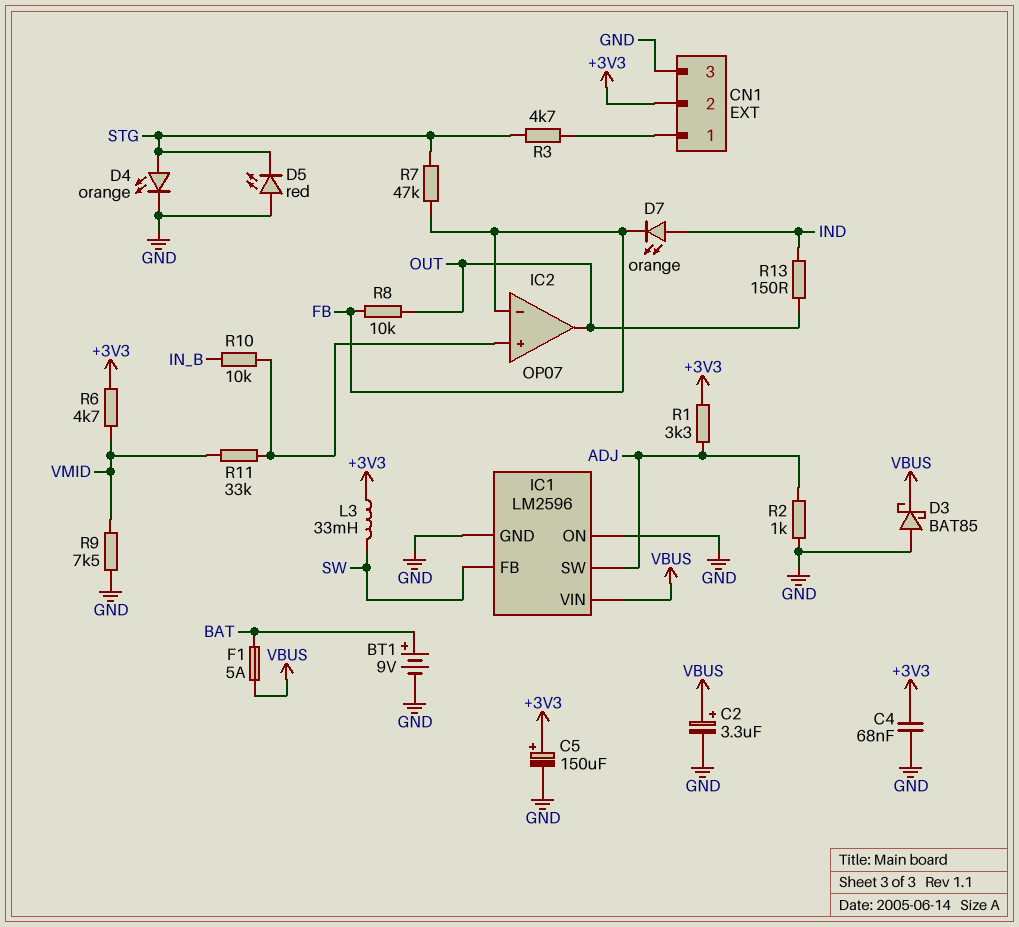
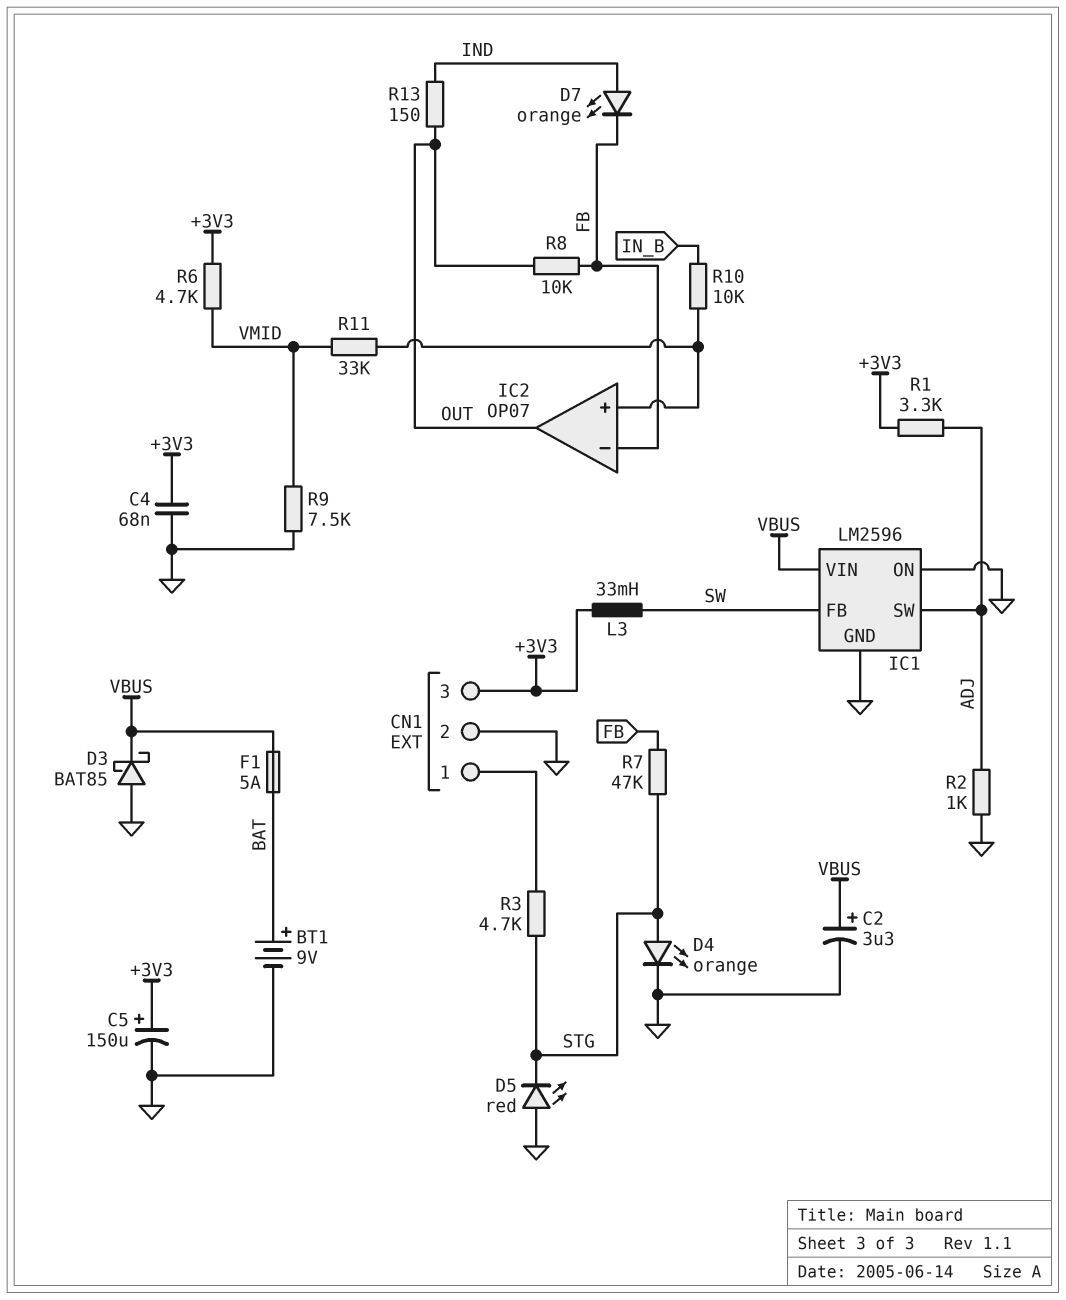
CN1 pin 2: +3V3 -> GND
CN1 pin 3: GND -> +3V3

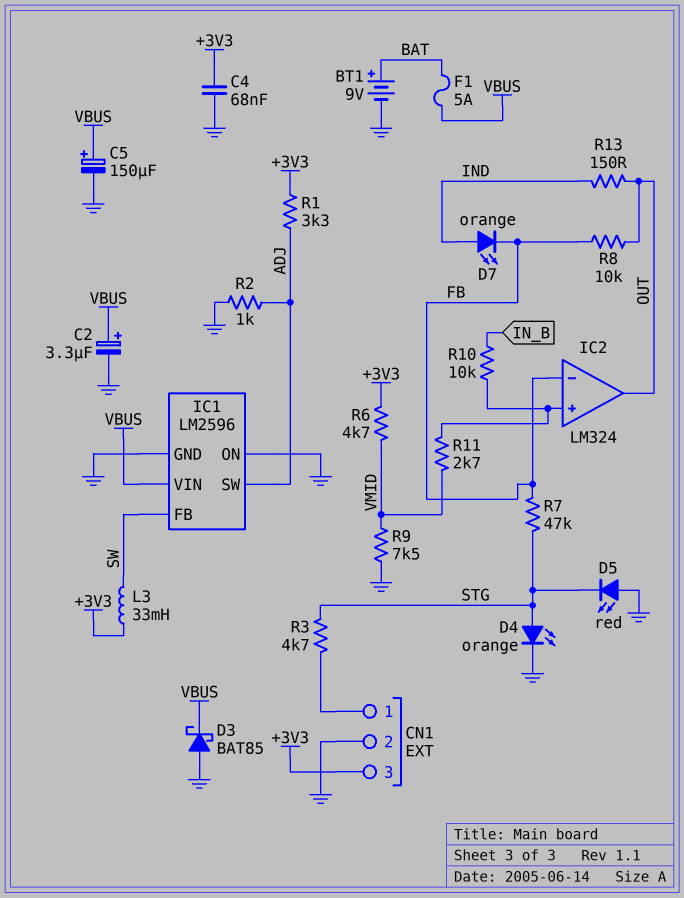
C5: 150uF (plus +3V3, minus GND) -> 150uF (plus VBUS, minus GND)
IC2: OP07 -> LM324
R11: 33k (IC2/in+, VMID) -> 2.7k (IC2/in+, VMID)

